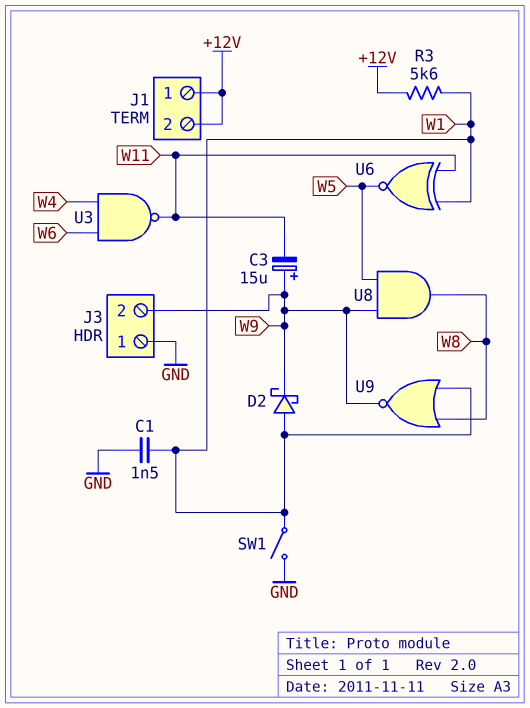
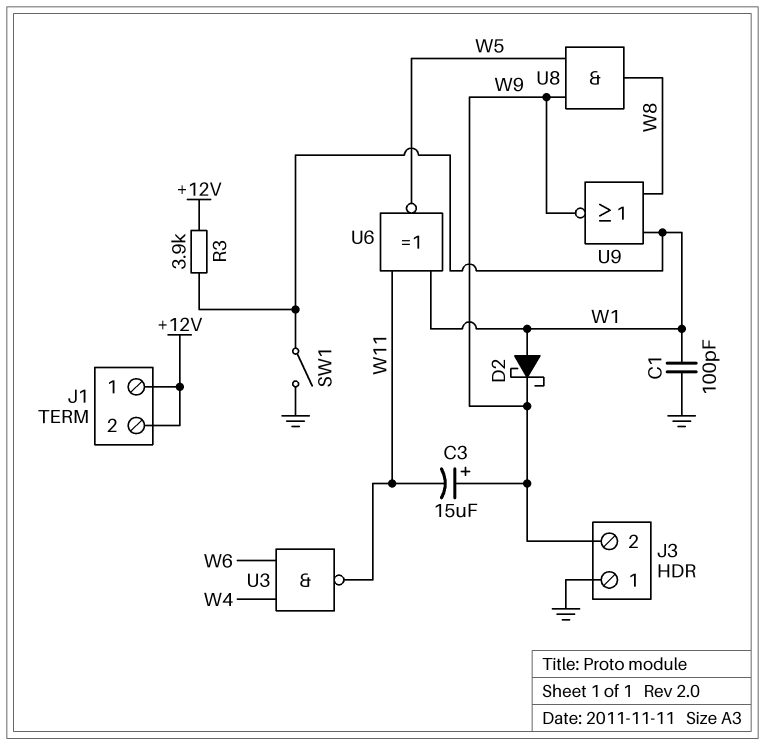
C1: 1.5nF (GND, W1) -> 100pF (GND, W1)
R3: 5.6k (+12V, W1) -> 3.9k (+12V, W1)

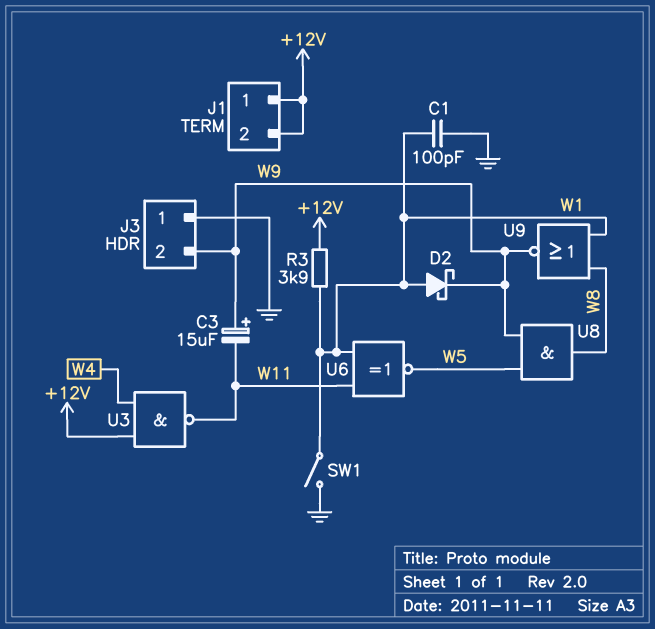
U3: NAND (in W4, in W6, out W11) -> NAND (in +12V, in W4, out W11)

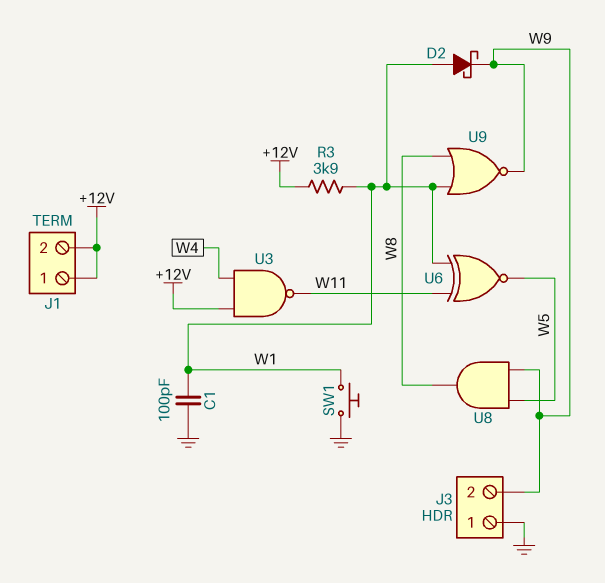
C3: 15uF (plus W9, minus W11) -> none
SW1: switch (GND, W1) -> button (GND, W1)

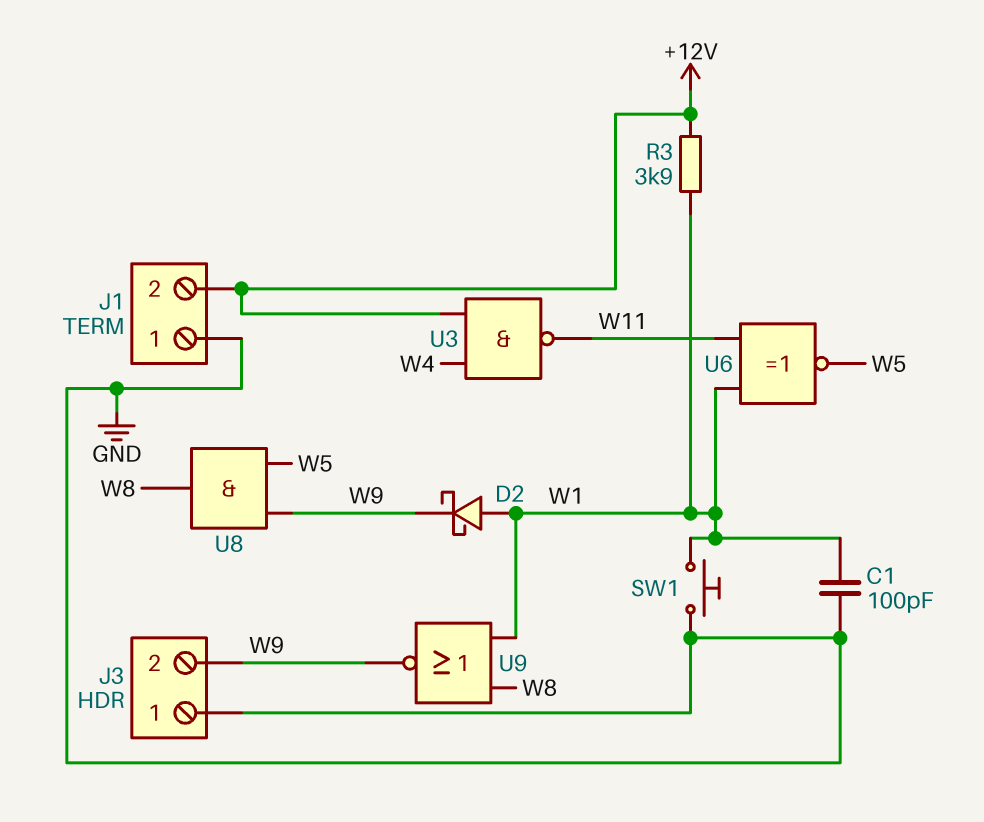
J1 pin 1: +12V -> GND

